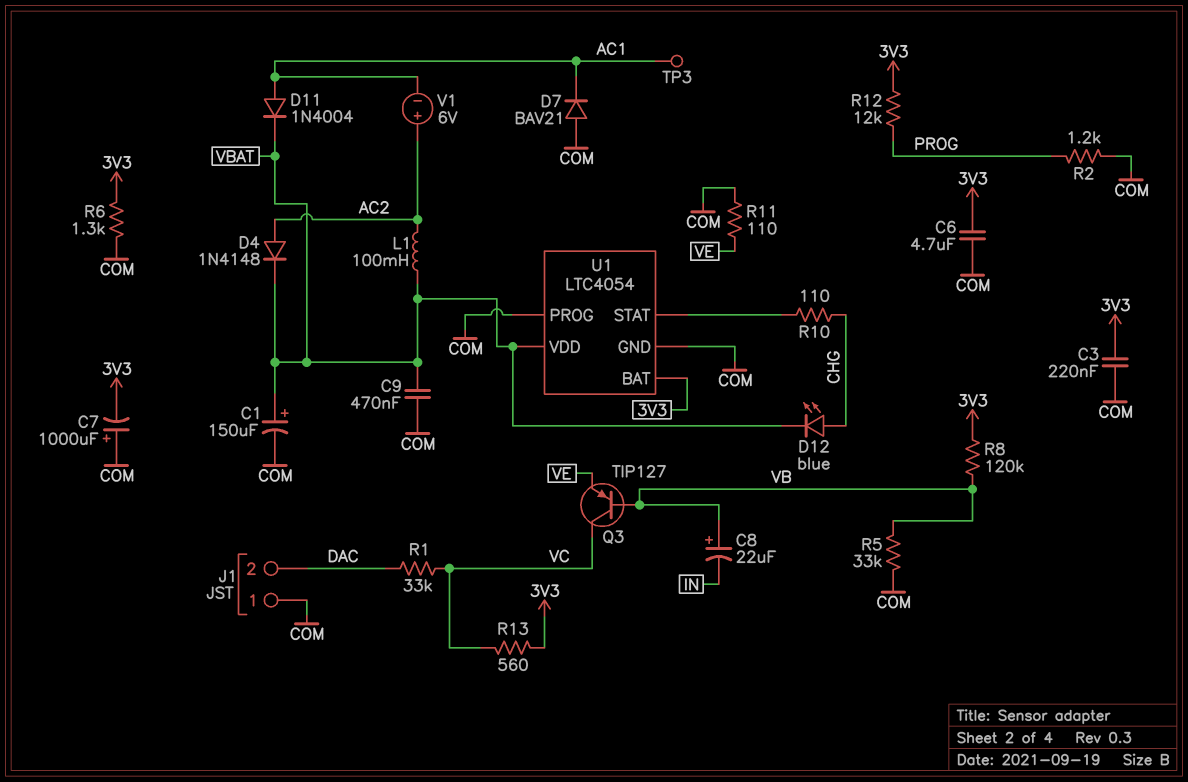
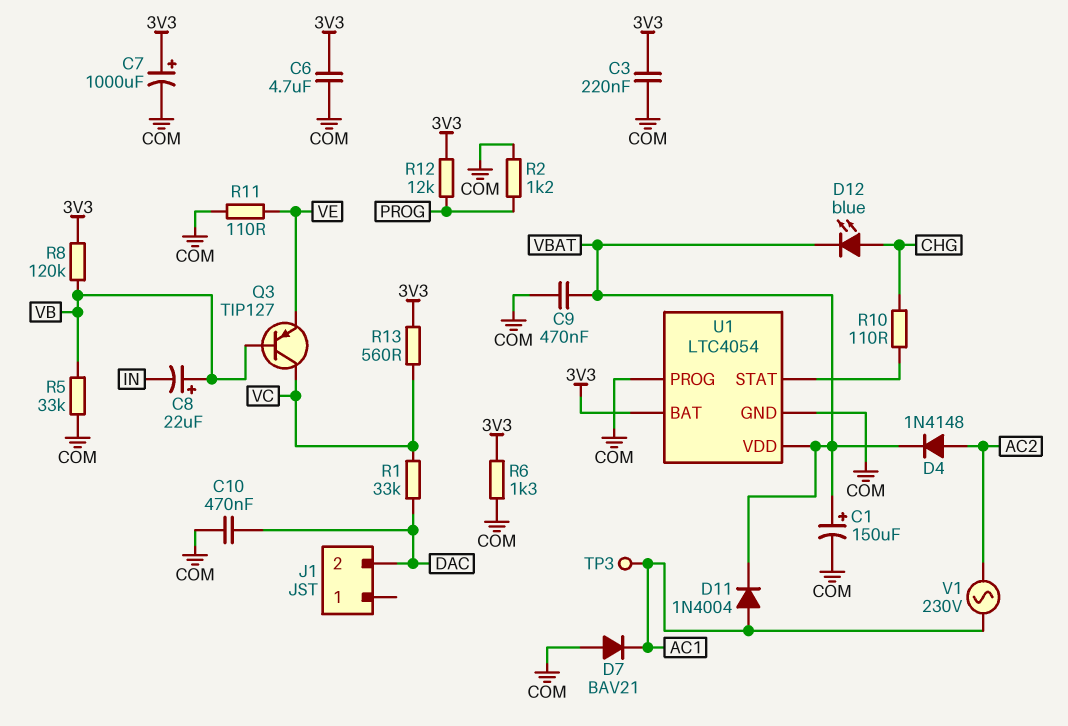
C7: 1000uF (plus COM, minus 3V3) -> 1000uF (plus 3V3, minus COM)
C10: none -> 470nF (COM, DAC)
J1 pin 1: COM -> none
L1: 100mH (AC2, VBAT) -> none
V1: 6V (plus AC2, minus AC1) -> AC 230V (AC1, AC2)

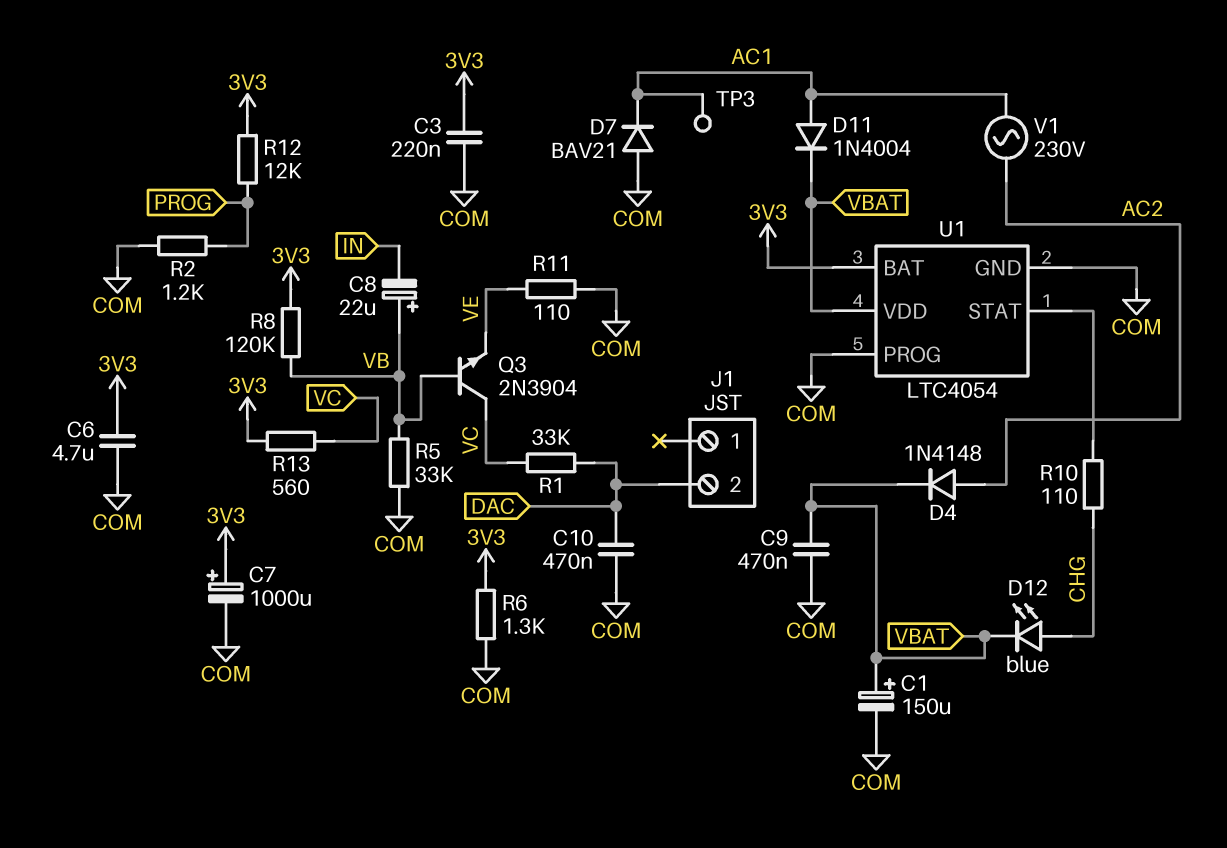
Q3: PNP TIP127 (B VB, C VC, E VE) -> NPN 2N3904 (B VB, C VC, E VE)

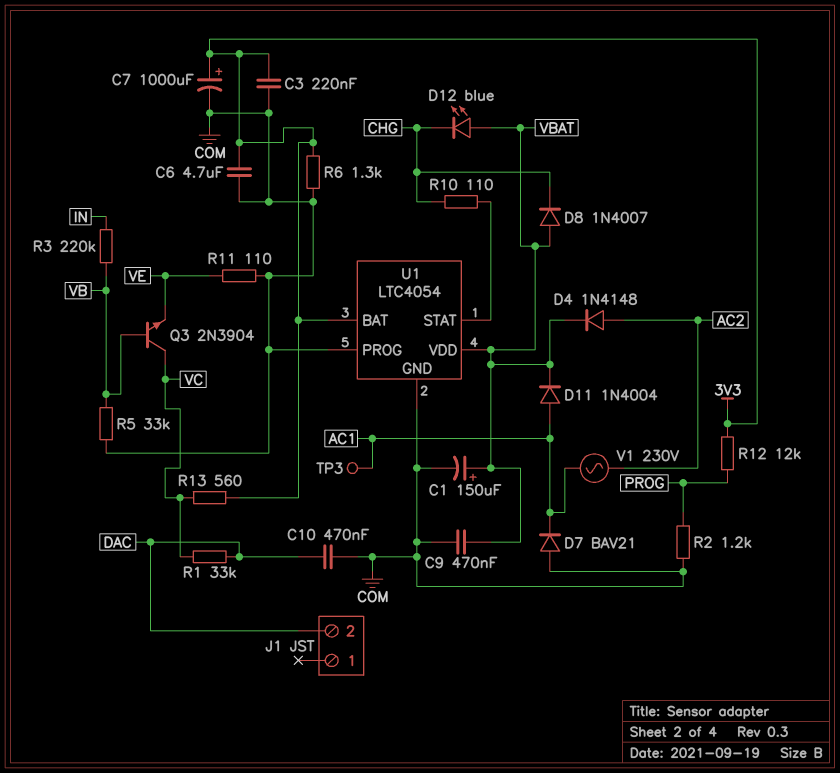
C8: 22uF (plus VB, minus IN) -> none
D8: none -> diode 1N4007 (A VBAT, K CHG)
D12: LED blue (A CHG, K VBAT) -> LED blue (A VBAT, K CHG)
R3: none -> 220k (IN, VB)
R8: 120k (3V3, VB) -> none

